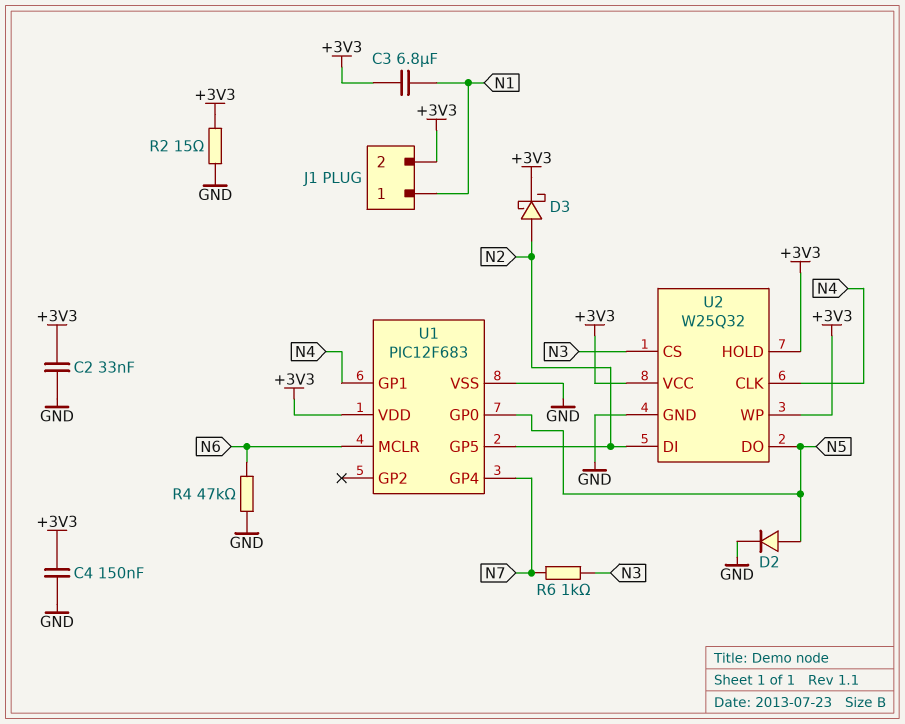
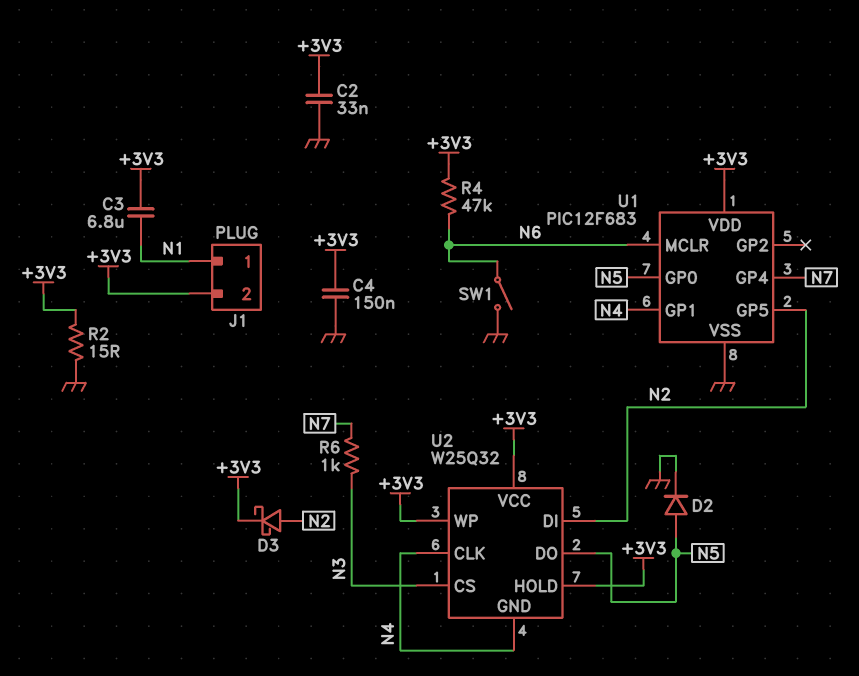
R4: 47k (GND, N6) -> 47k (+3V3, N6)
SW1: none -> switch (GND, N6)
U2 pin GND: GND -> N4

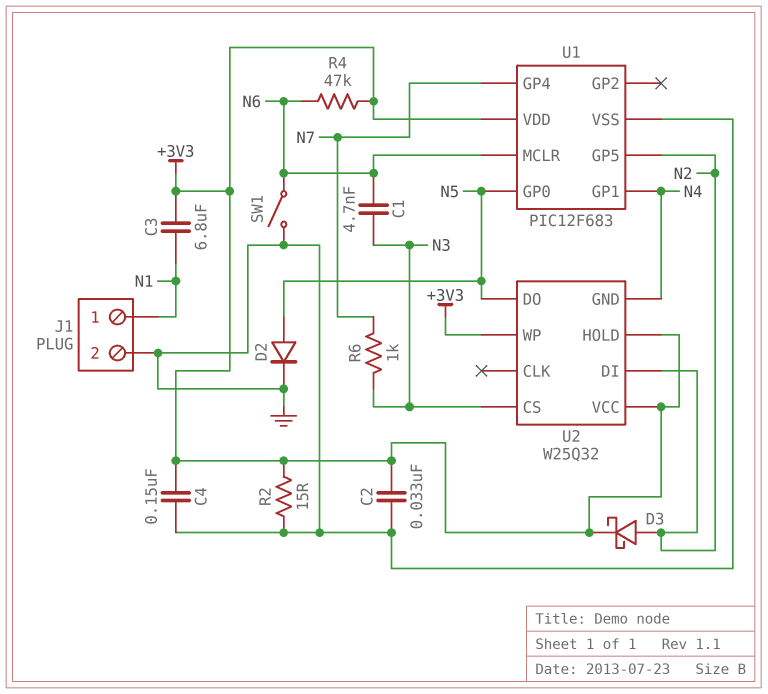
C1: none -> 4.7nF (N3, N6)
J1 pin 2: +3V3 -> GND
U2 pin CLK: N4 -> none

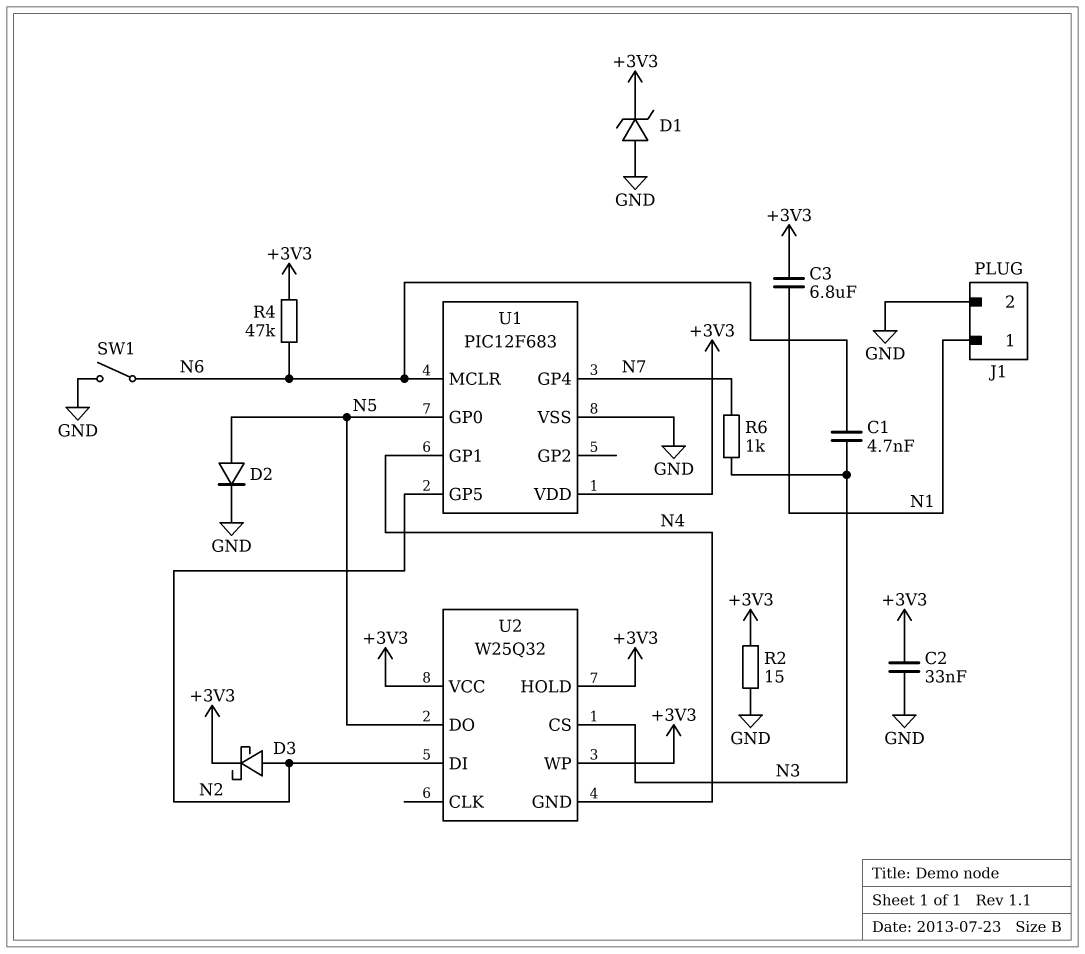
C4: 150nF (+3V3, GND) -> none
D1: none -> zener (A GND, K +3V3)

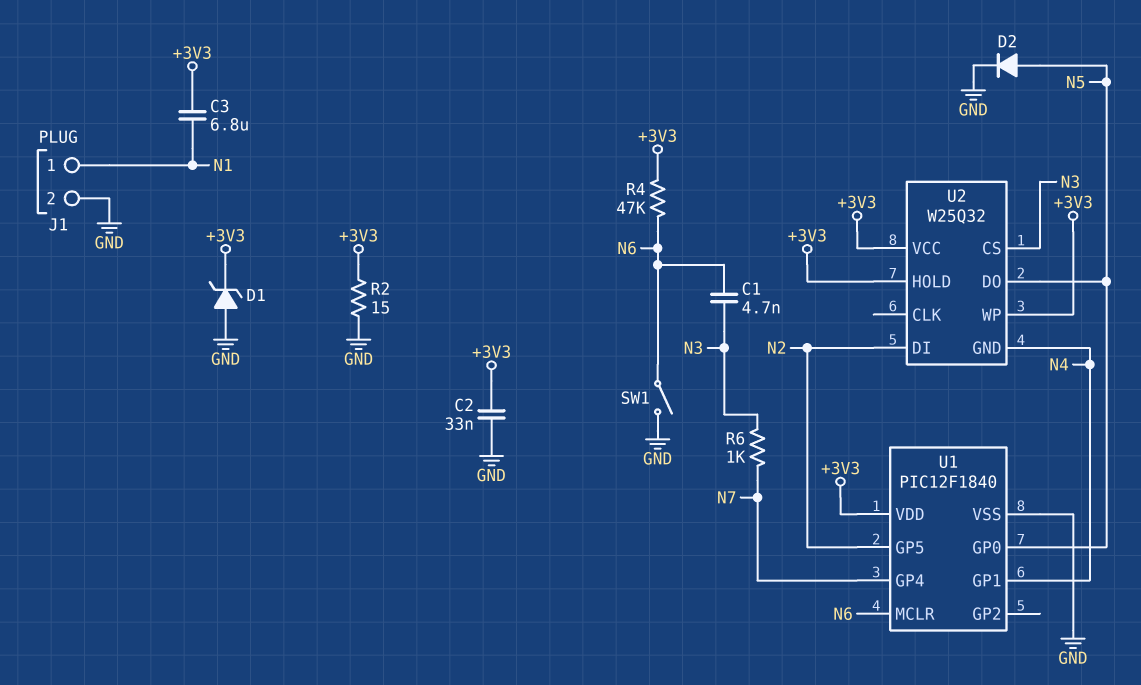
D3: schottky (A N2, K +3V3) -> none
U1: PIC12F683 -> PIC12F1840

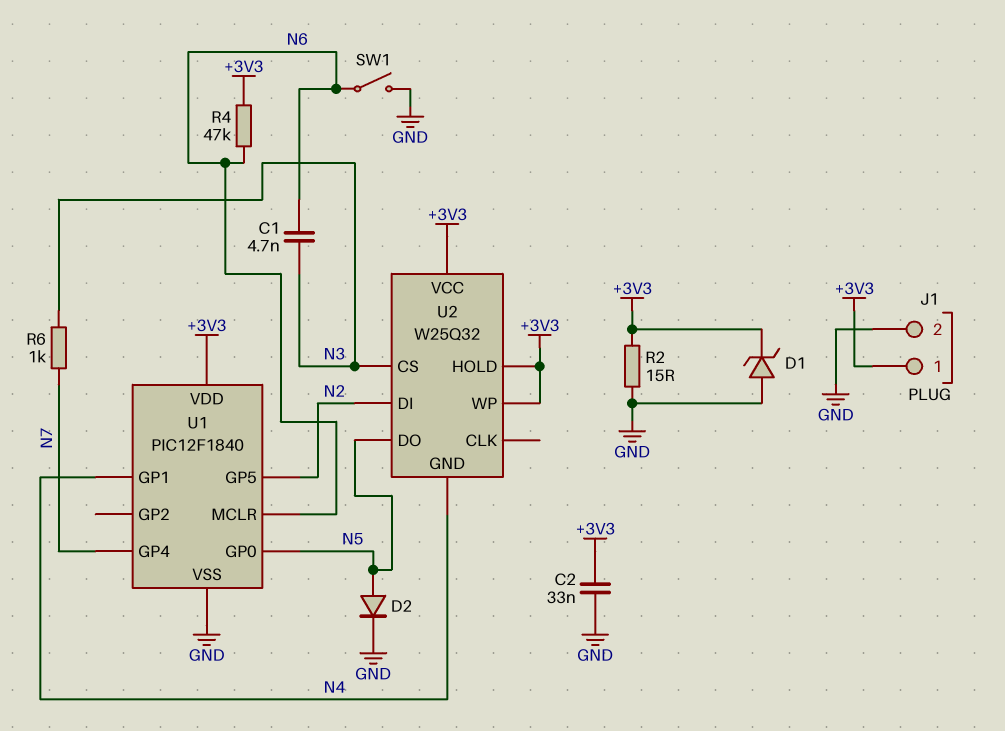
C3: 6.8uF (+3V3, N1) -> none
J1 pin 1: N1 -> +3V3

